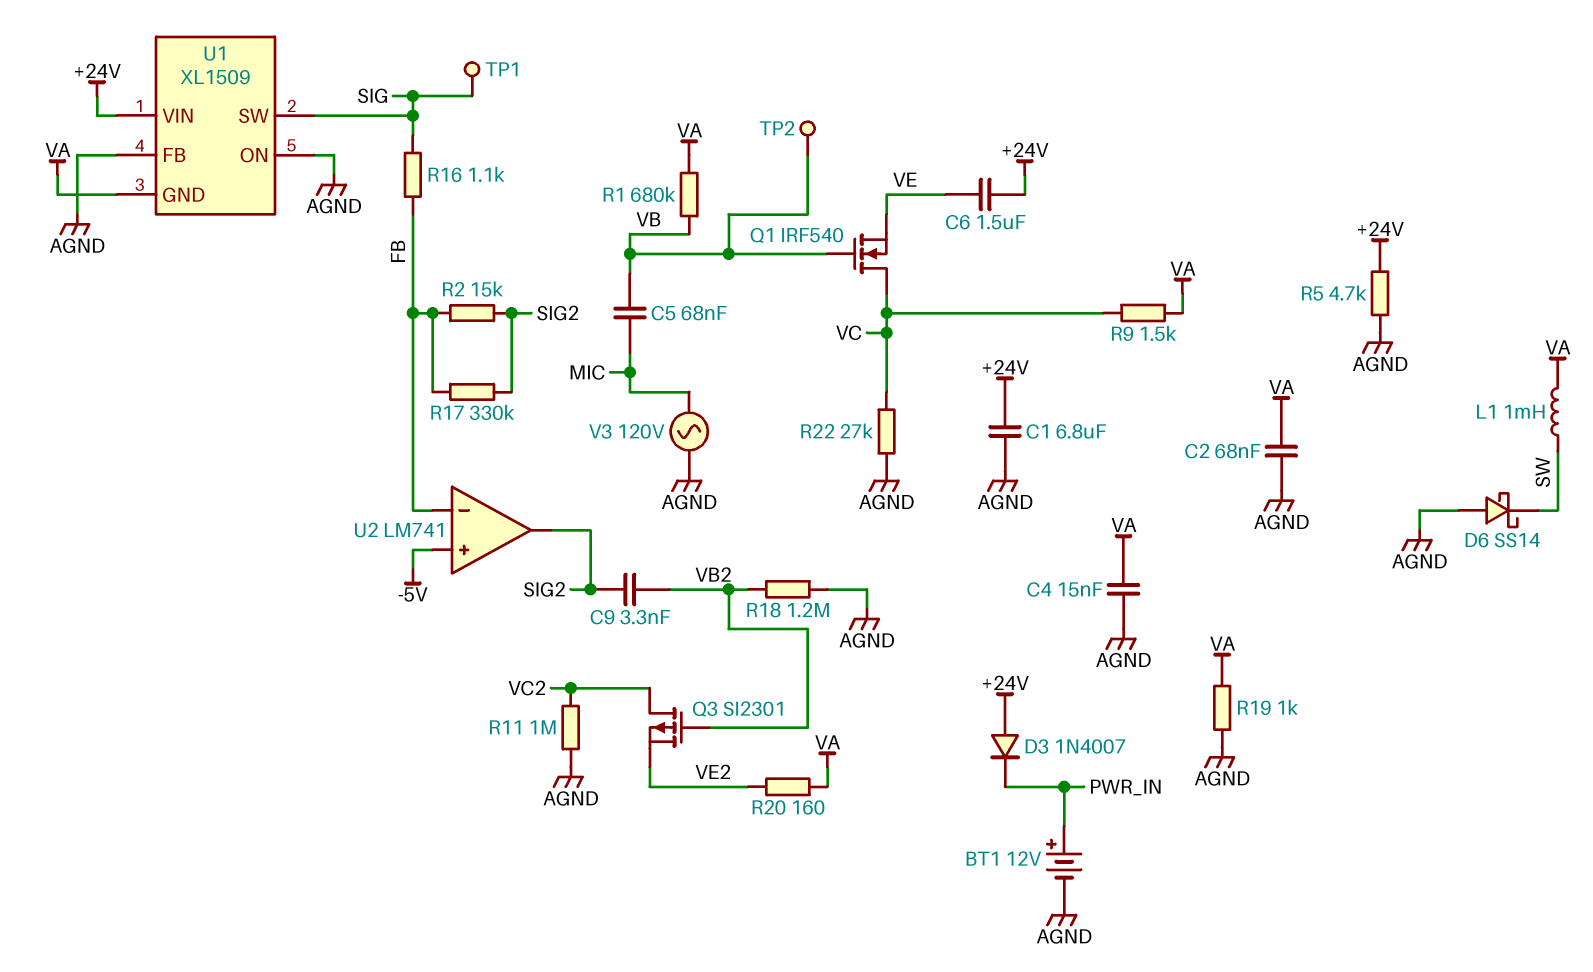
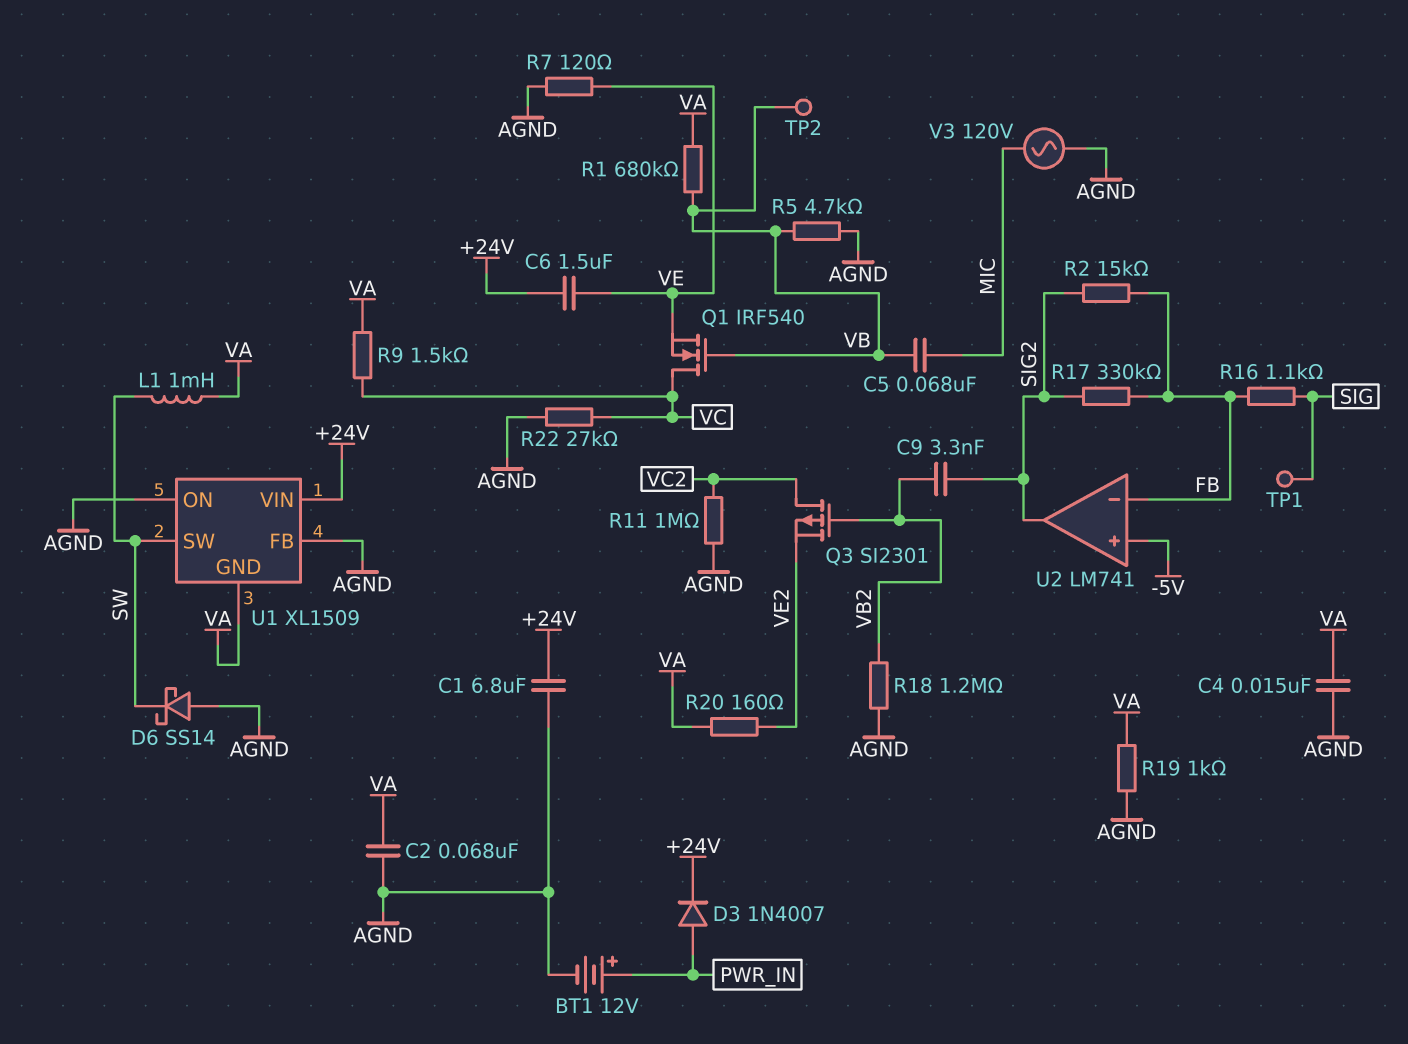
D3: diode 1N4007 (A +24V, K PWR_IN) -> diode 1N4007 (A PWR_IN, K +24V)
R5: 4.7k (+24V, AGND) -> 4.7k (AGND, VB)
R7: none -> 120 (AGND, VE)
U1 pin SW: SIG -> SW

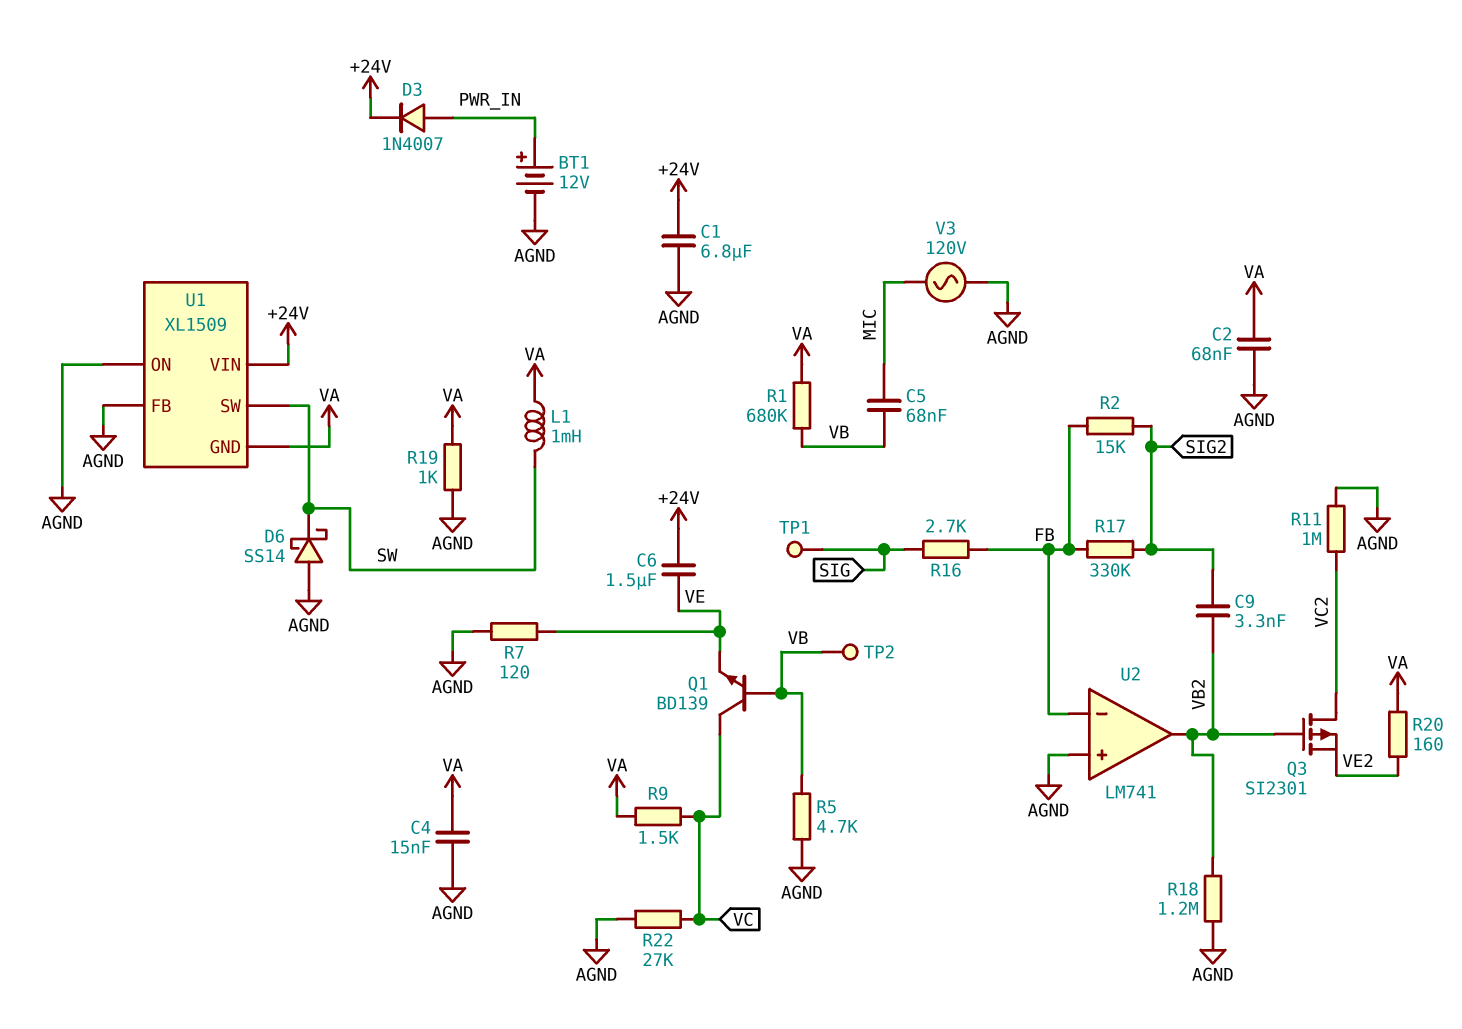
Q1: NMOS IRF540 (G VB, D VC, S VE) -> NPN BD139 (B VB, C VC, E VE)
R16: 1.1k (FB, SIG) -> 2.7k (FB, SIG)
U2 pin in+: -5V -> AGND
U2 pin out: SIG2 -> VB2

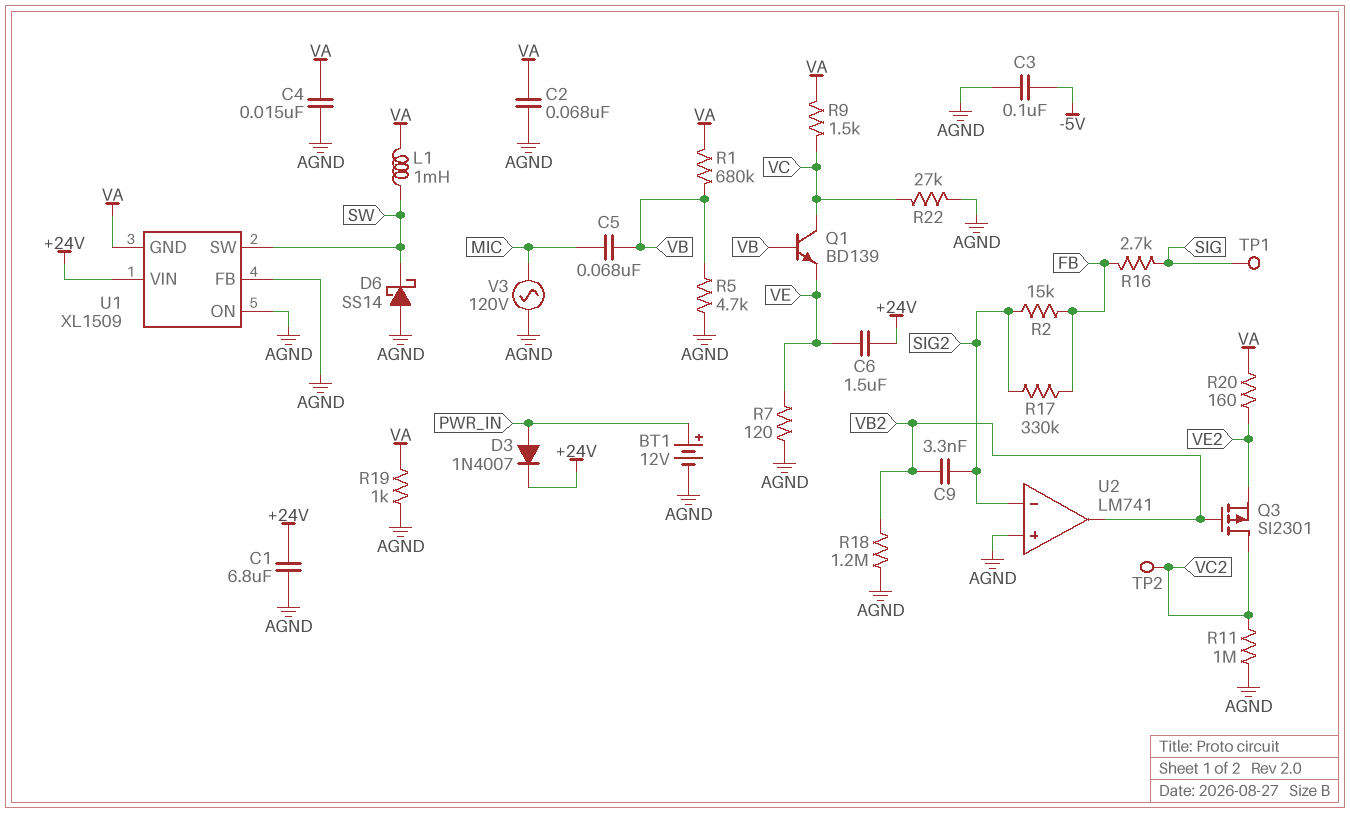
C3: none -> 100nF (-5V, AGND)
TP2: test point (VB) -> test point (VC2)
U2 pin in-: FB -> SIG2

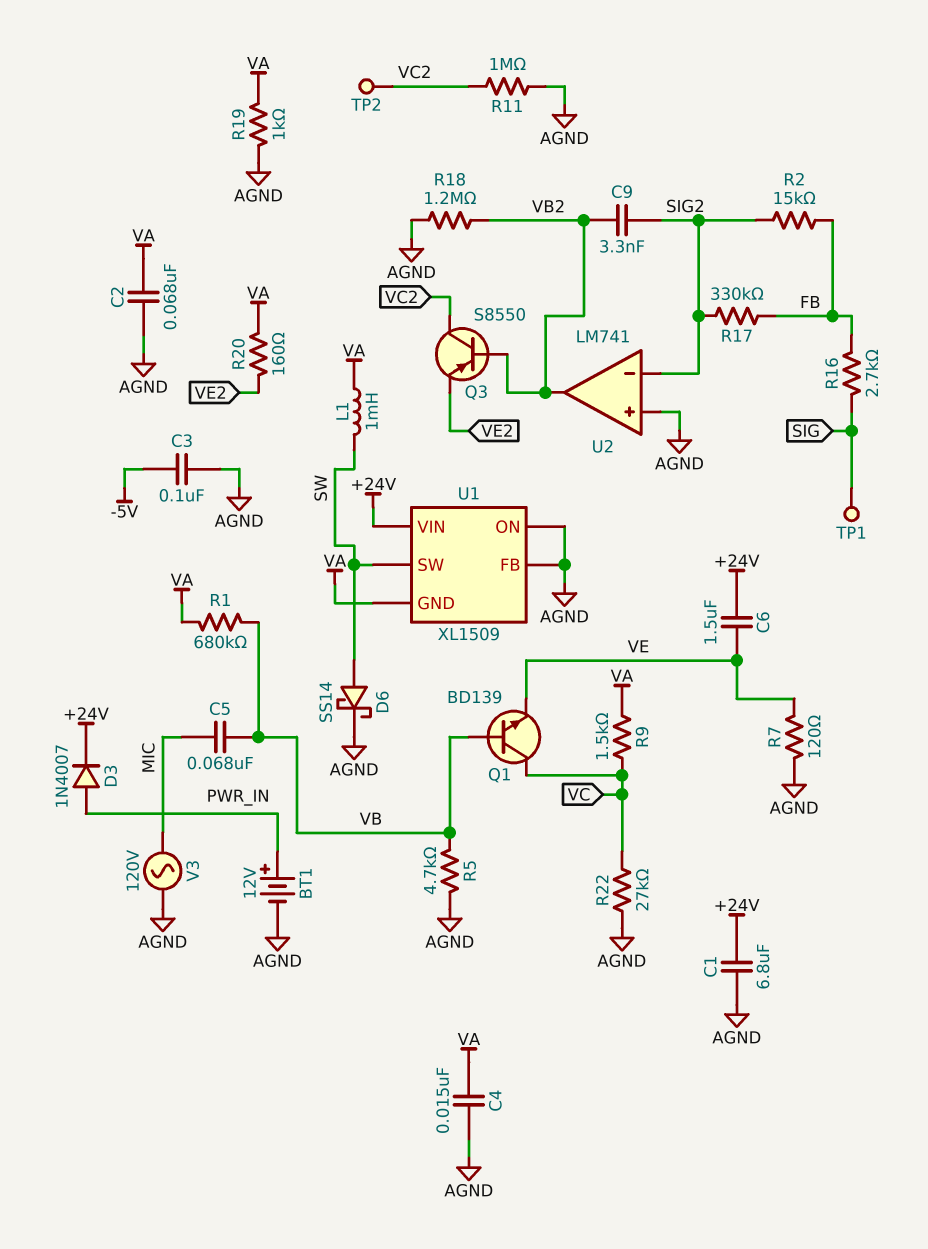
D6: schottky SS14 (A AGND, K SW) -> schottky SS14 (A SW, K AGND)
Q3: PMOS SI2301 (G VB2, D VC2, S VE2) -> PNP S8550 (B VB2, C VC2, E VE2)

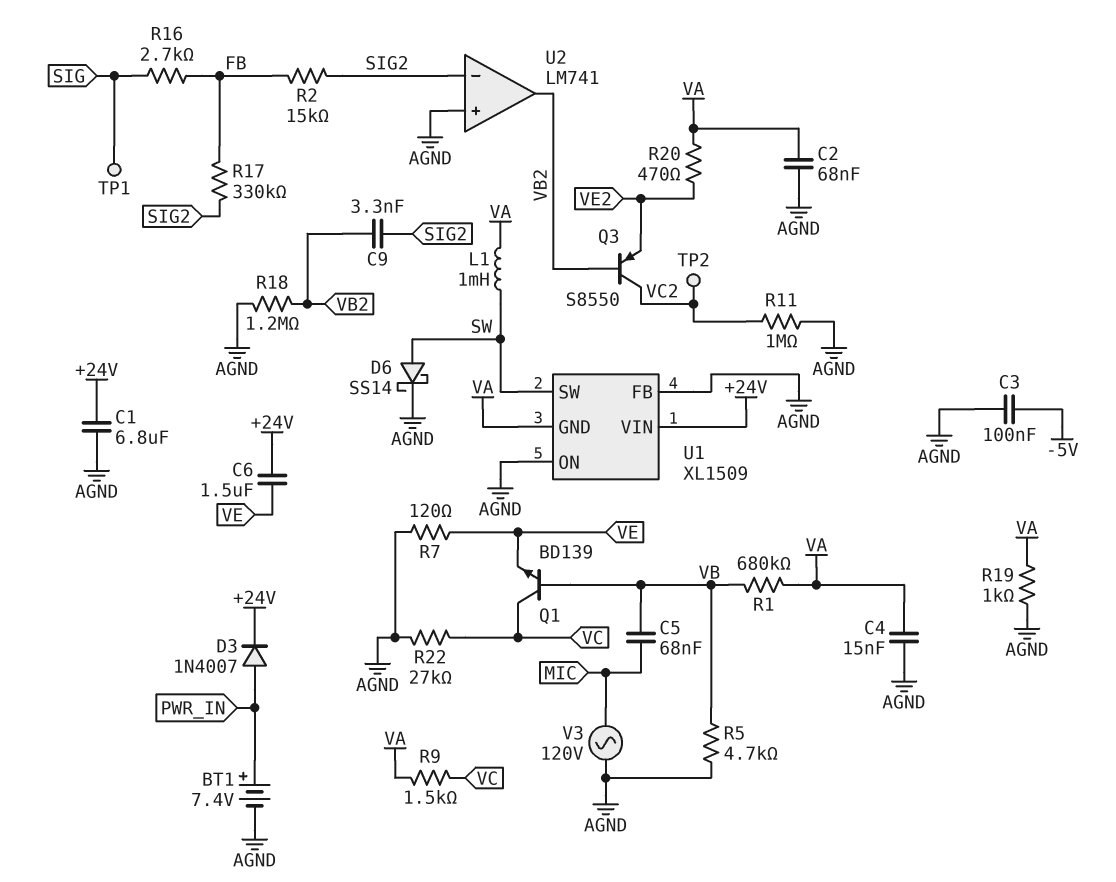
BT1: 12V (plus PWR_IN, minus AGND) -> 7.4V (plus PWR_IN, minus AGND)
R20: 160 (VA, VE2) -> 470 (VA, VE2)

